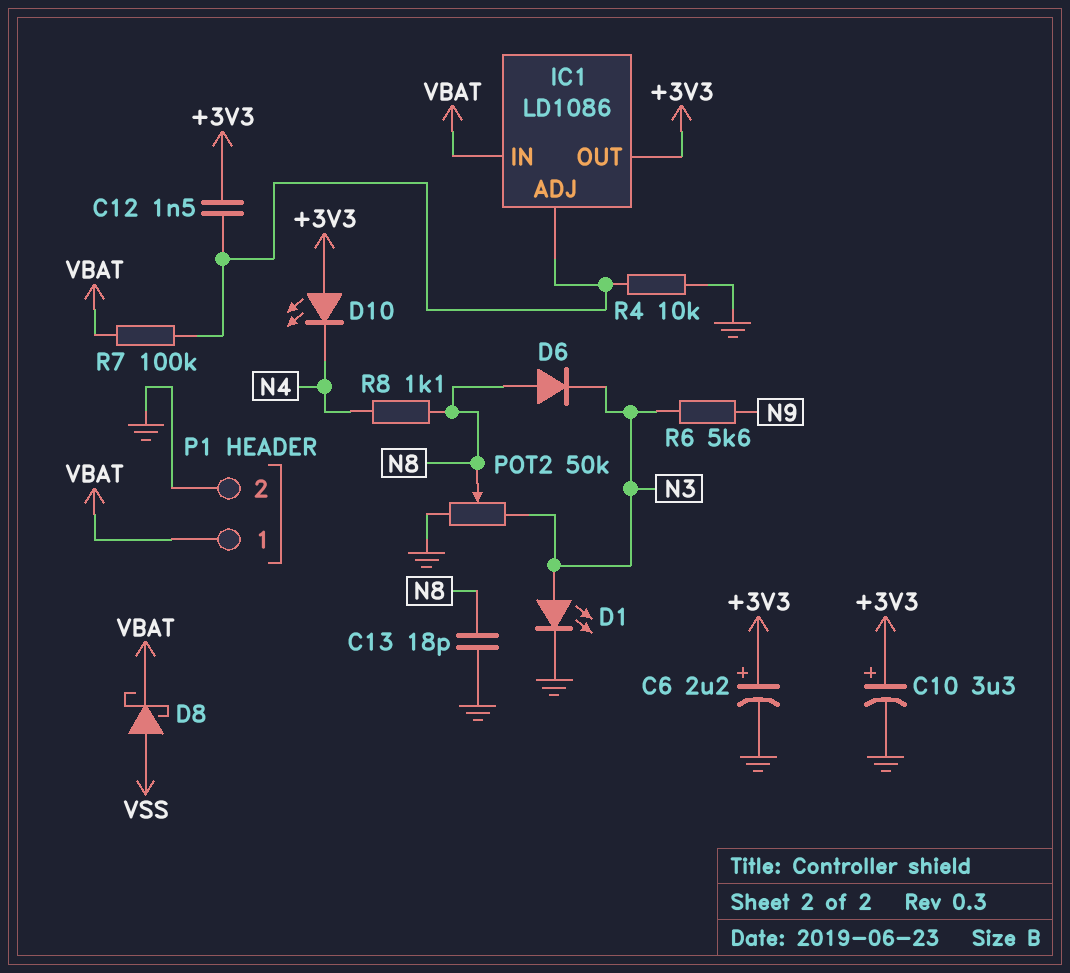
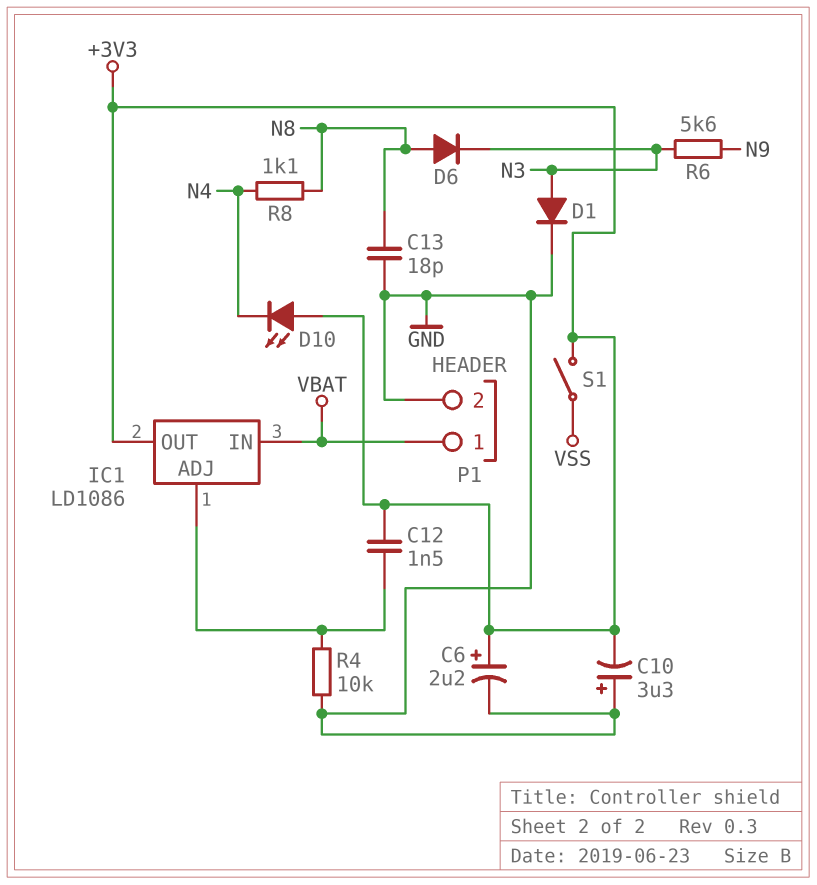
C10: 3.3uF (plus +3V3, minus GND) -> 3.3uF (plus GND, minus +3V3)
D1: LED (A N3, K GND) -> diode (A N3, K GND)
D8: schottky (A VSS, K VBAT) -> none
POT2: 50k (GND, N3, wiper N8) -> none
R7: 100k (IC1/ADJ, VBAT) -> none
S1: none -> switch (+3V3, VSS)

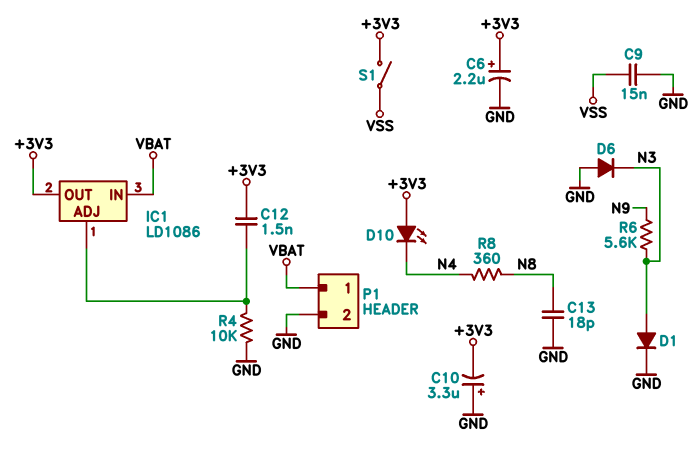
C9: none -> 15nF (GND, VSS)
D6: diode (A N8, K N3) -> diode (A GND, K N3)
R8: 1.1k (N4, N8) -> 360 (N4, N8)

